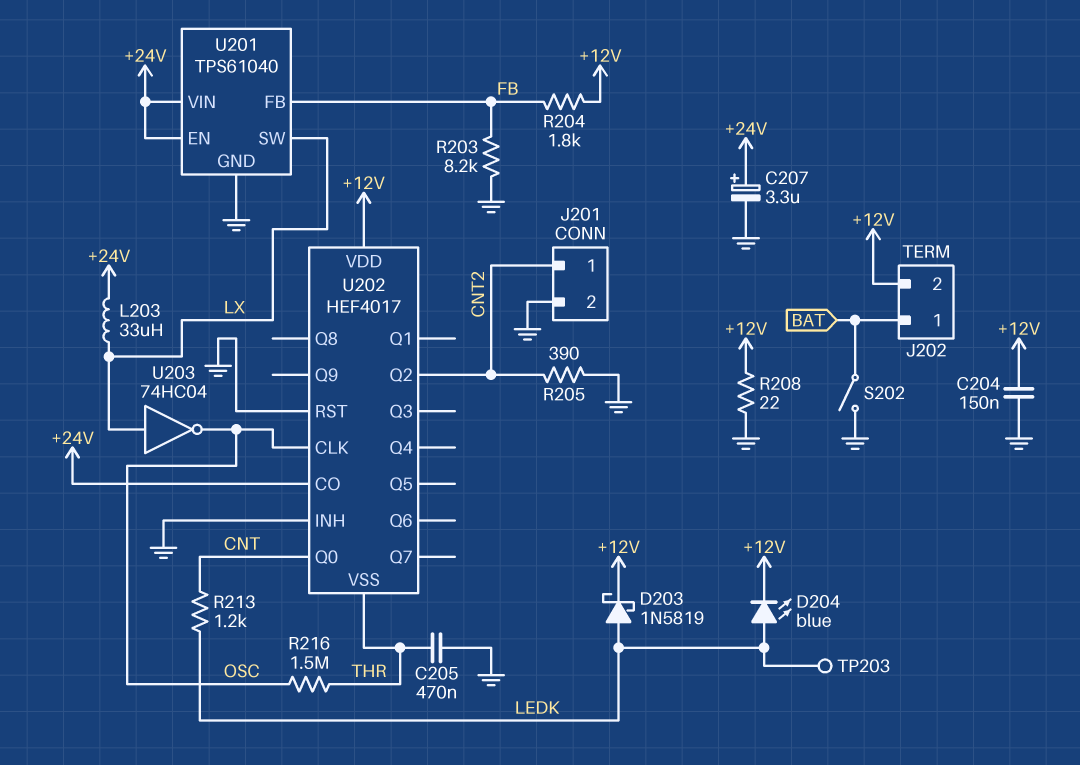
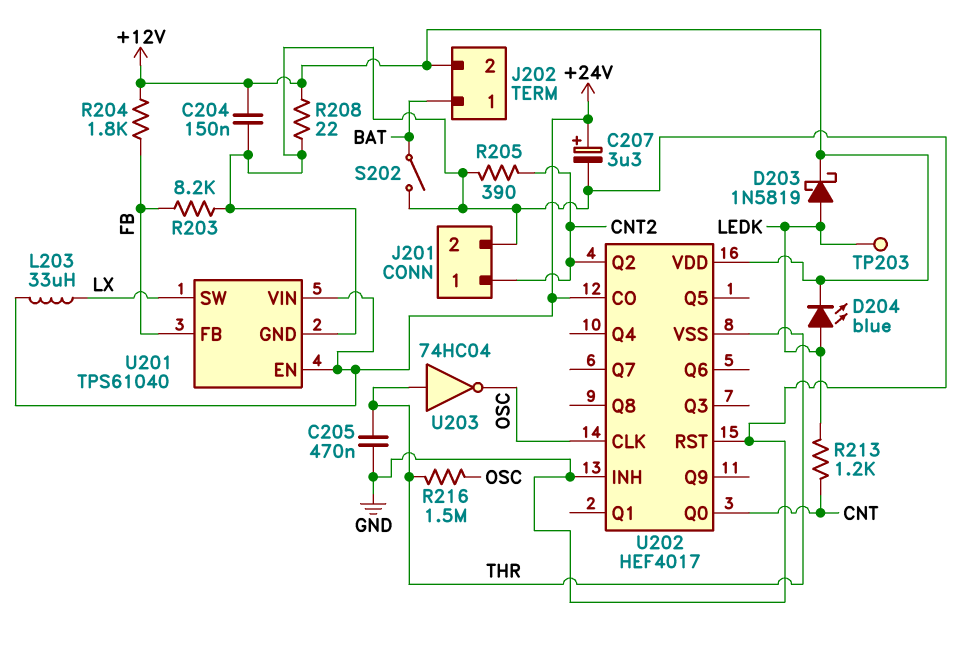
U203: NOT 74HC04 (in LX, out OSC) -> NOT 74HC04 (in THR, out OSC)

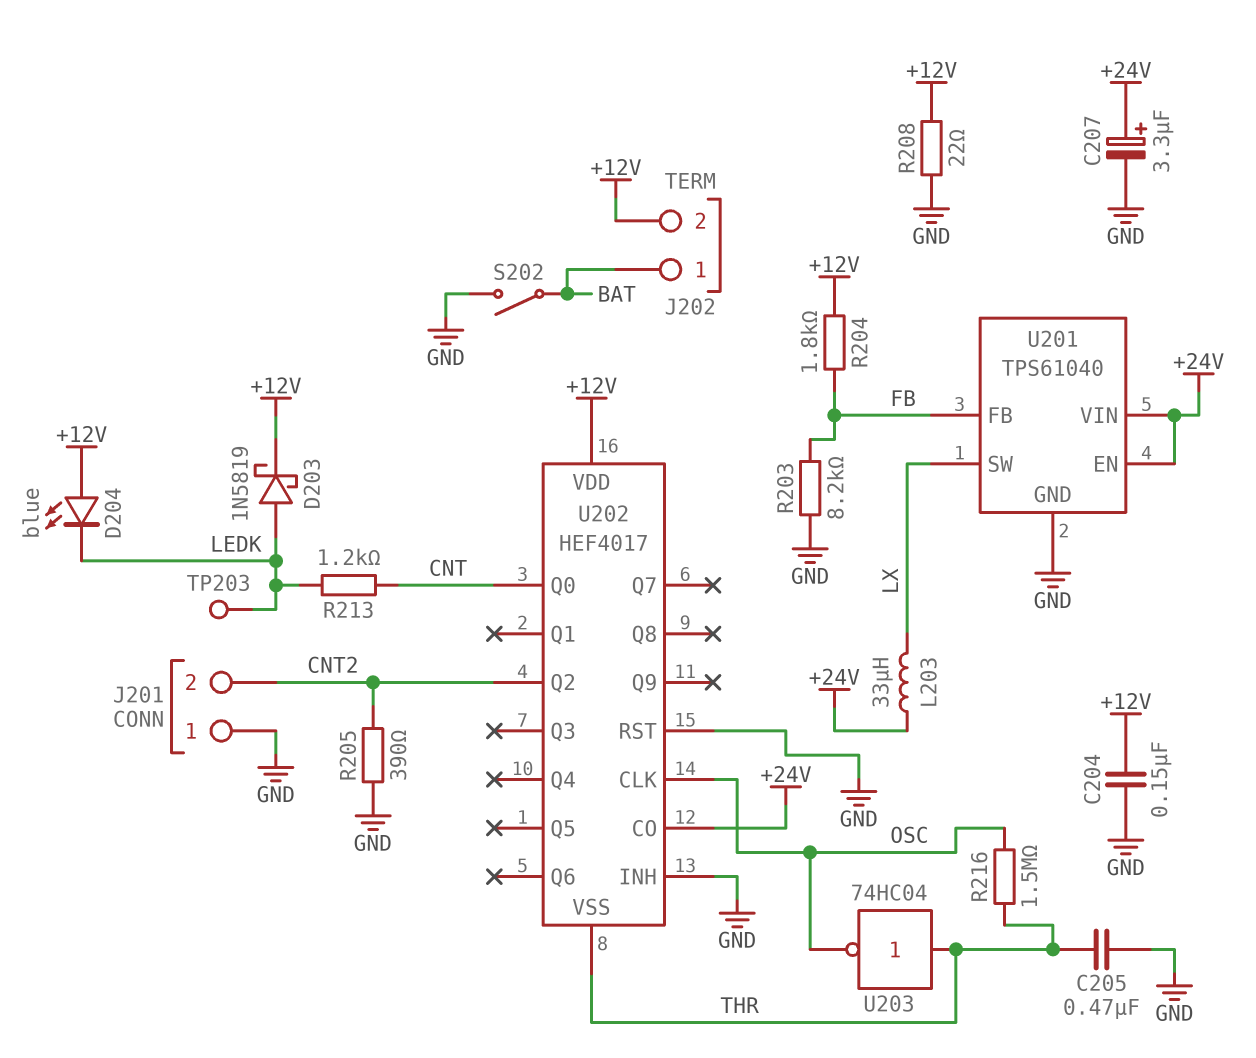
D204: LED blue (A LEDK, K +12V) -> LED blue (A +12V, K LEDK)
J201 pin 1: CNT2 -> GND
J201 pin 2: GND -> CNT2

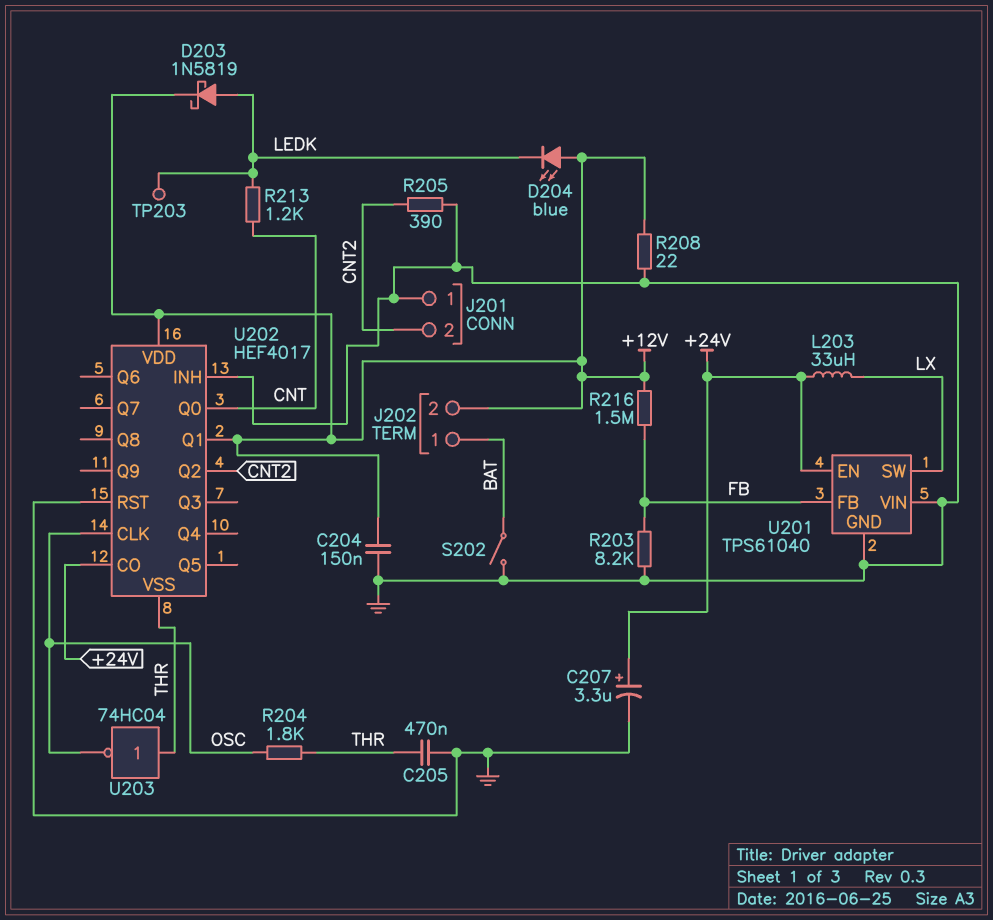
R204: 1.8k (+12V, FB) -> 1.8k (OSC, THR)
R216: 1.5M (OSC, THR) -> 1.5M (+12V, FB)
U201 pin VIN: +24V -> GND
U202 pin Q1: none -> +12V

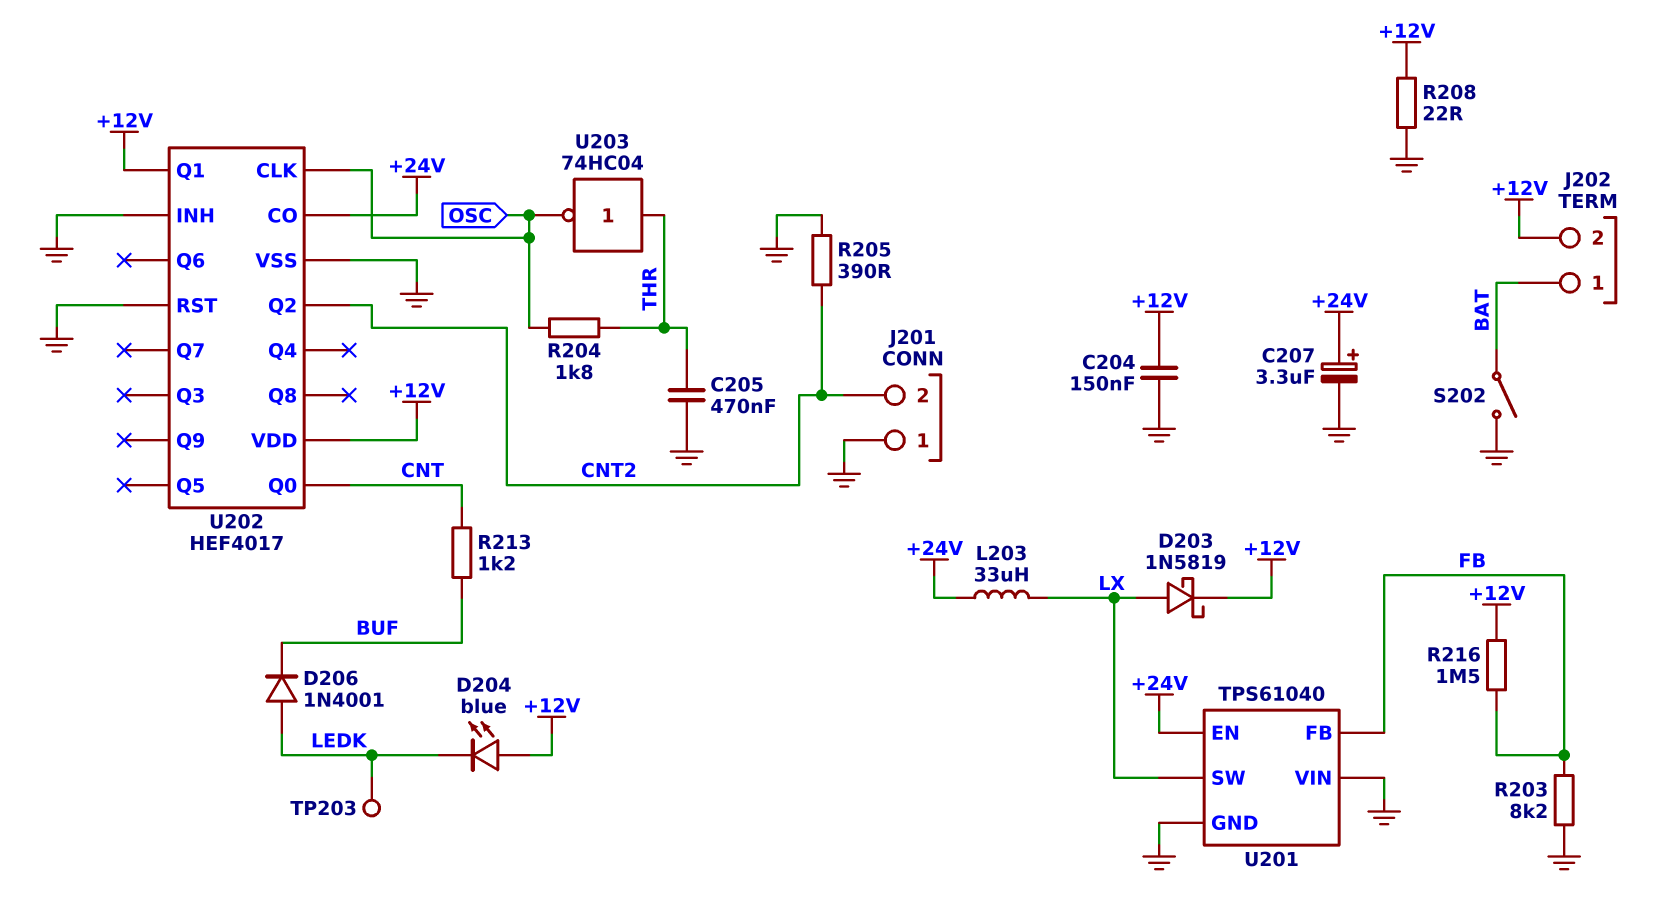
D203: schottky 1N5819 (A LEDK, K +12V) -> schottky 1N5819 (A LX, K +12V)
D206: none -> diode 1N4001 (A LEDK, K BUF)
R213: 1.2k (CNT, LEDK) -> 1.2k (BUF, CNT)
U202 pin VSS: THR -> GND

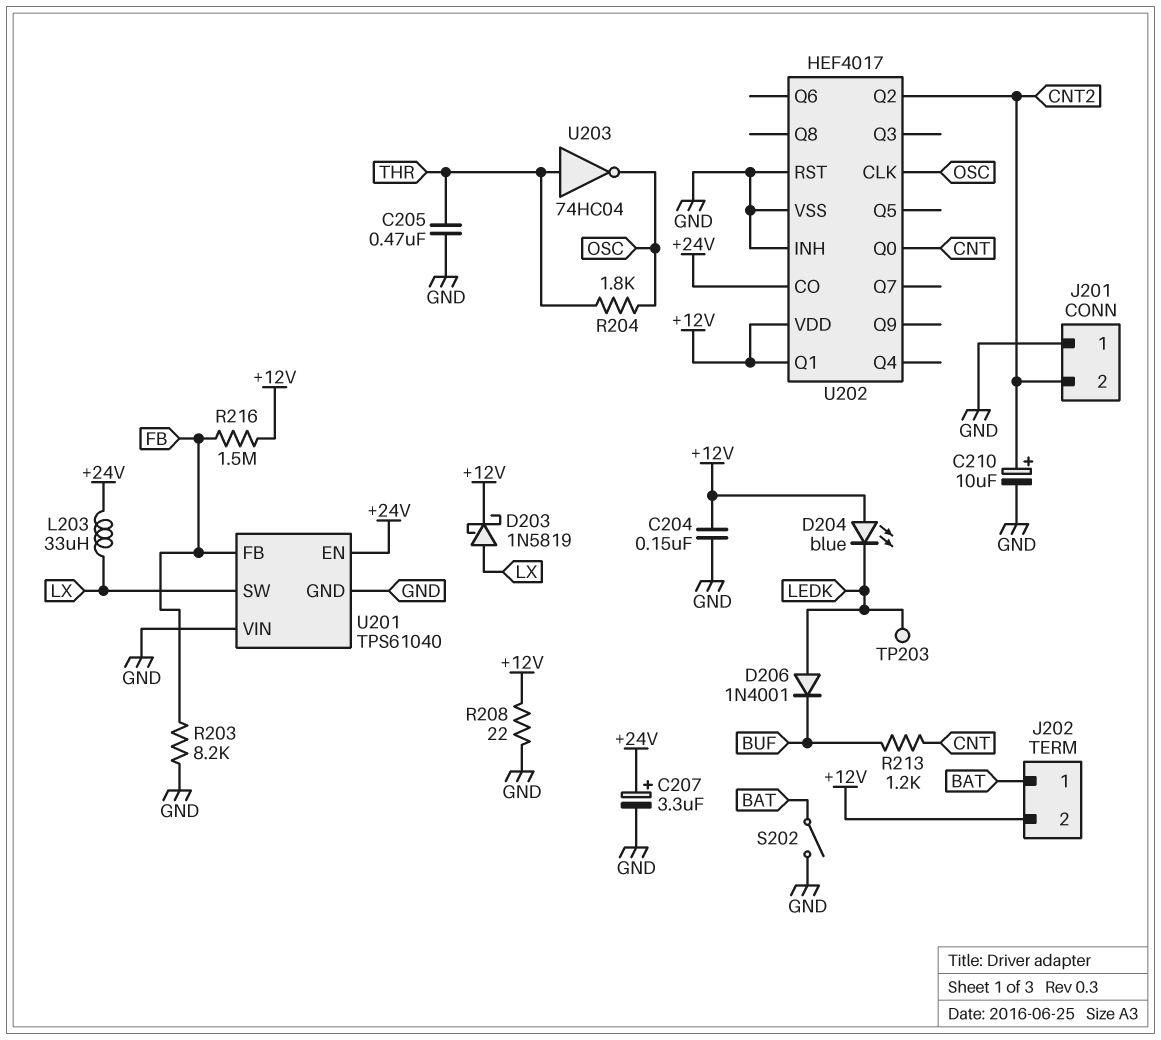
C210: none -> 10uF (plus CNT2, minus GND)
R205: 390 (CNT2, GND) -> none

